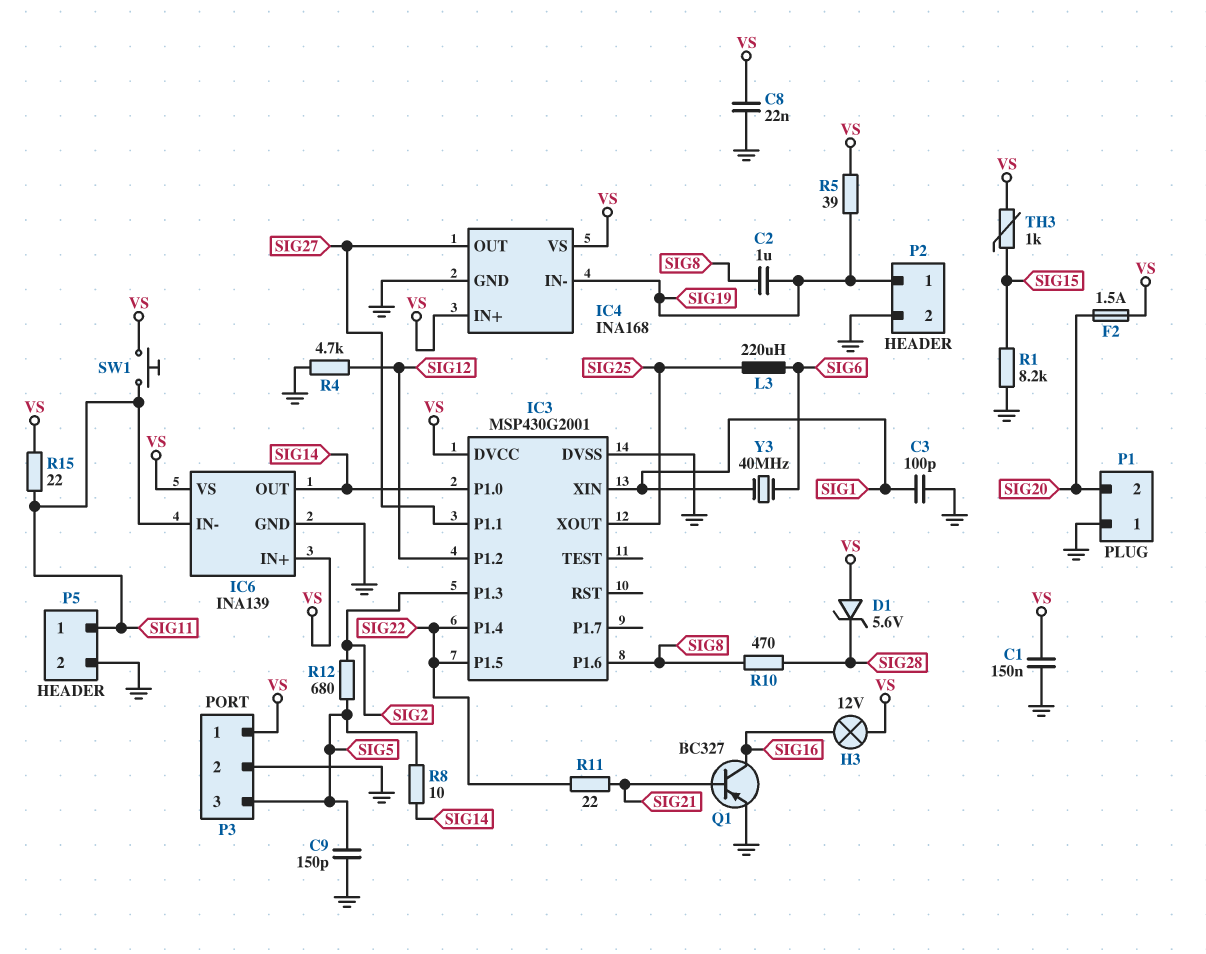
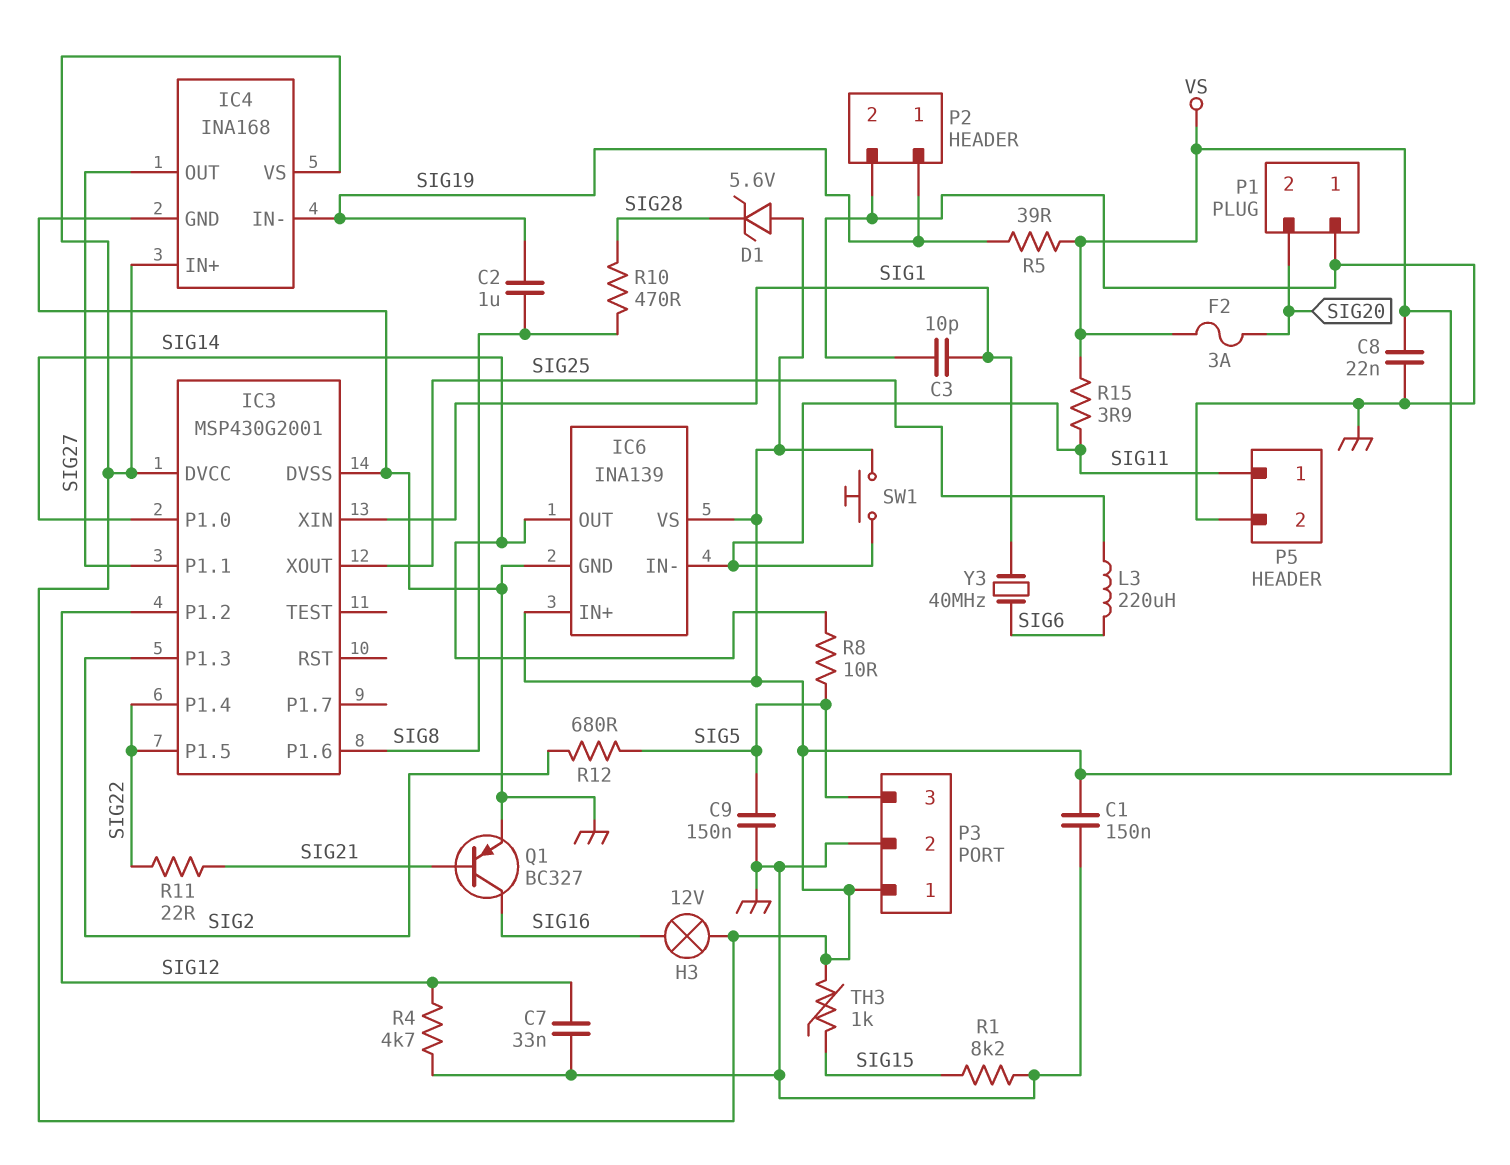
C3: 100pF (GND, SIG1) -> 10pF (GND, SIG1)
C7: none -> 33nF (GND, SIG12)
C9: 150pF (GND, SIG5) -> 150nF (GND, SIG5)
F2: 1.5A (SIG20, VS) -> 3A (SIG20, VS)
R15: 22 (SIG11, VS) -> 3.9 (SIG11, VS)

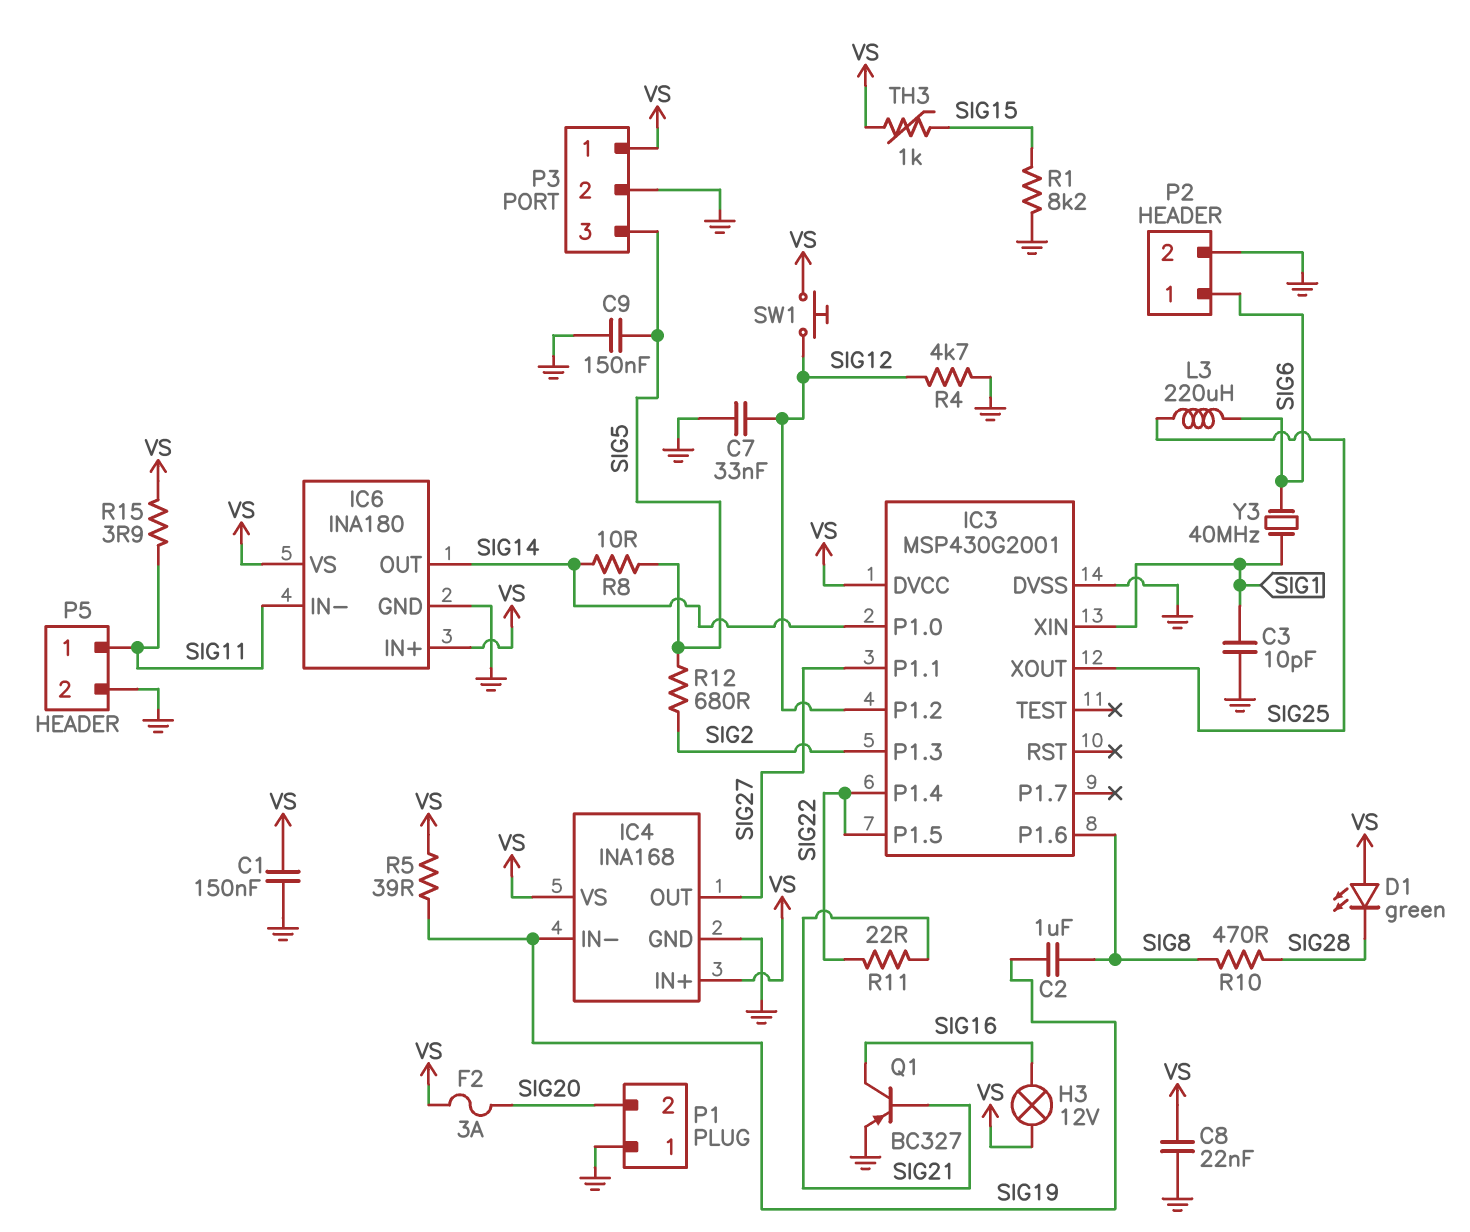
D1: zener 5.6V (A VS, K SIG28) -> LED green (A VS, K SIG28)
IC6: INA139 -> INA180
P2 pin 1: SIG19 -> SIG6
SW1: button (SIG11, VS) -> button (SIG12, VS)

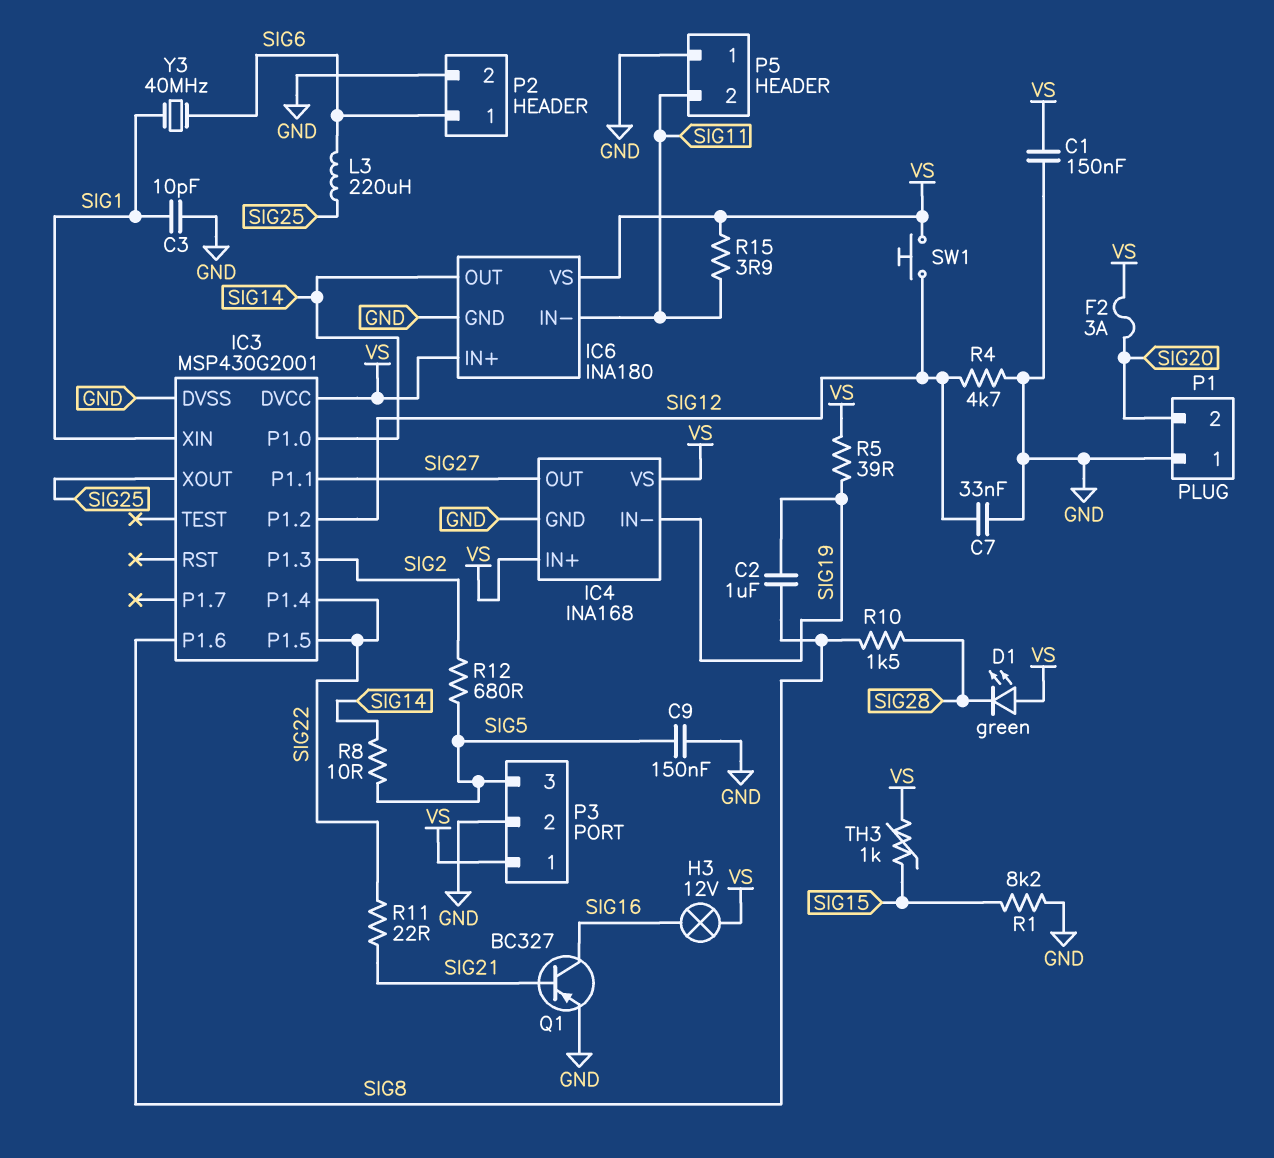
C8: 22nF (GND, VS) -> none
P5 pin 1: SIG11 -> GND
P5 pin 2: GND -> SIG11
R10: 470 (SIG8, SIG28) -> 1.5k (SIG8, SIG28)

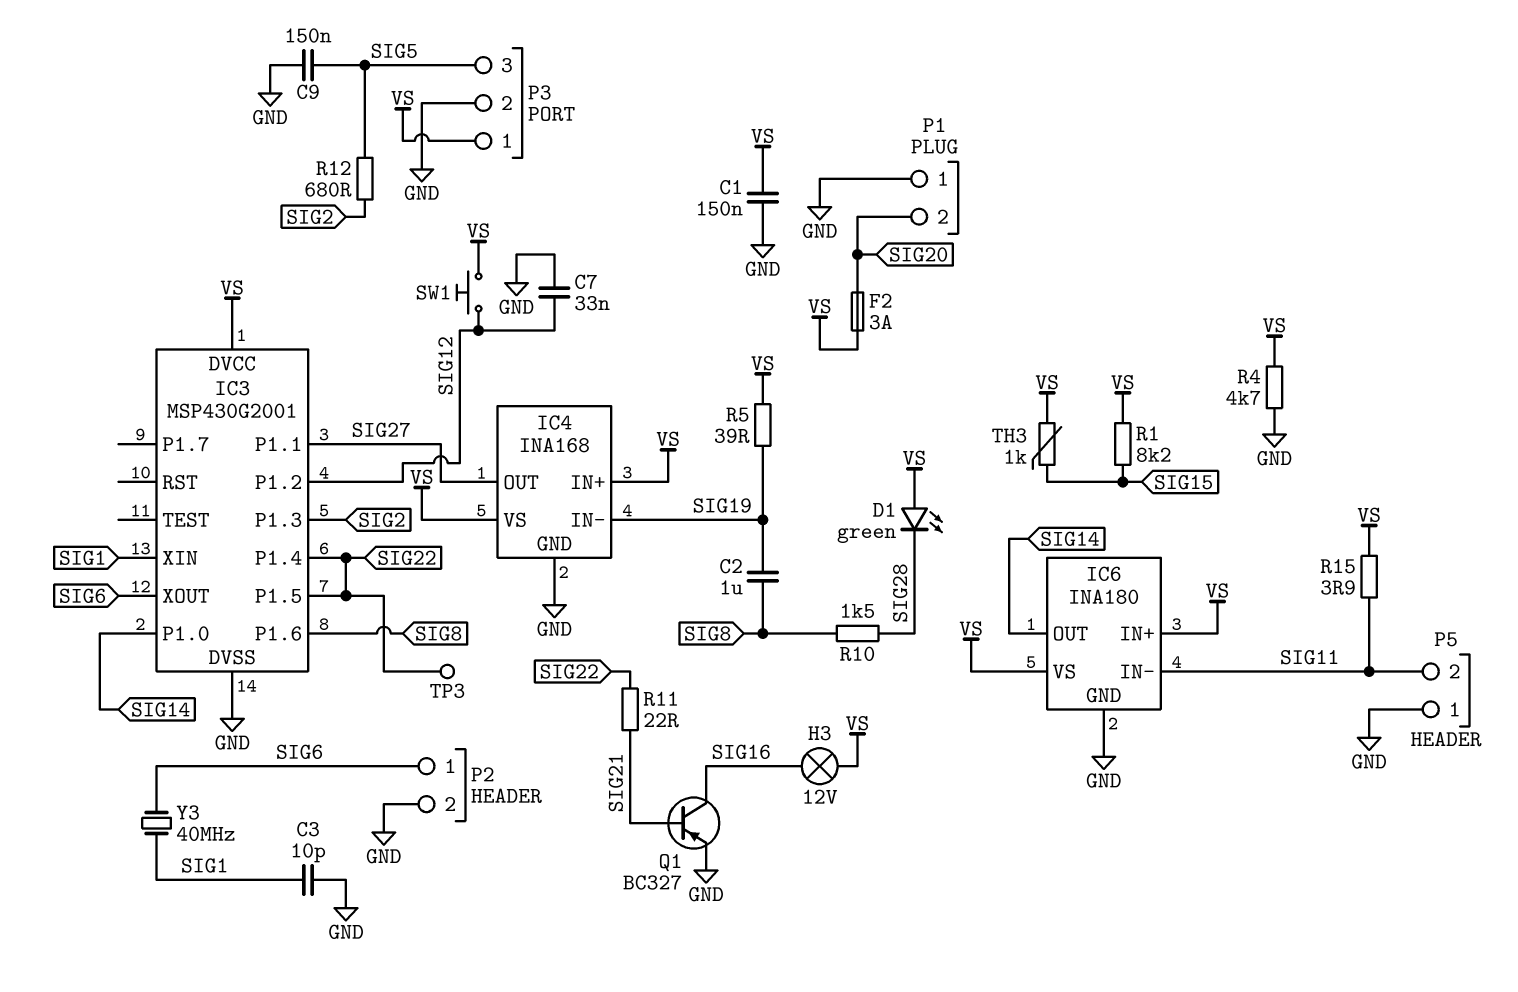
IC3 pin XOUT: SIG25 -> SIG6
L3: 220uH (SIG6, SIG25) -> none
R1: 8.2k (GND, SIG15) -> 8.2k (SIG15, VS)
R4: 4.7k (GND, SIG12) -> 4.7k (GND, VS)
R8: 10 (SIG5, SIG14) -> none
TP3: none -> test point (SIG22)

